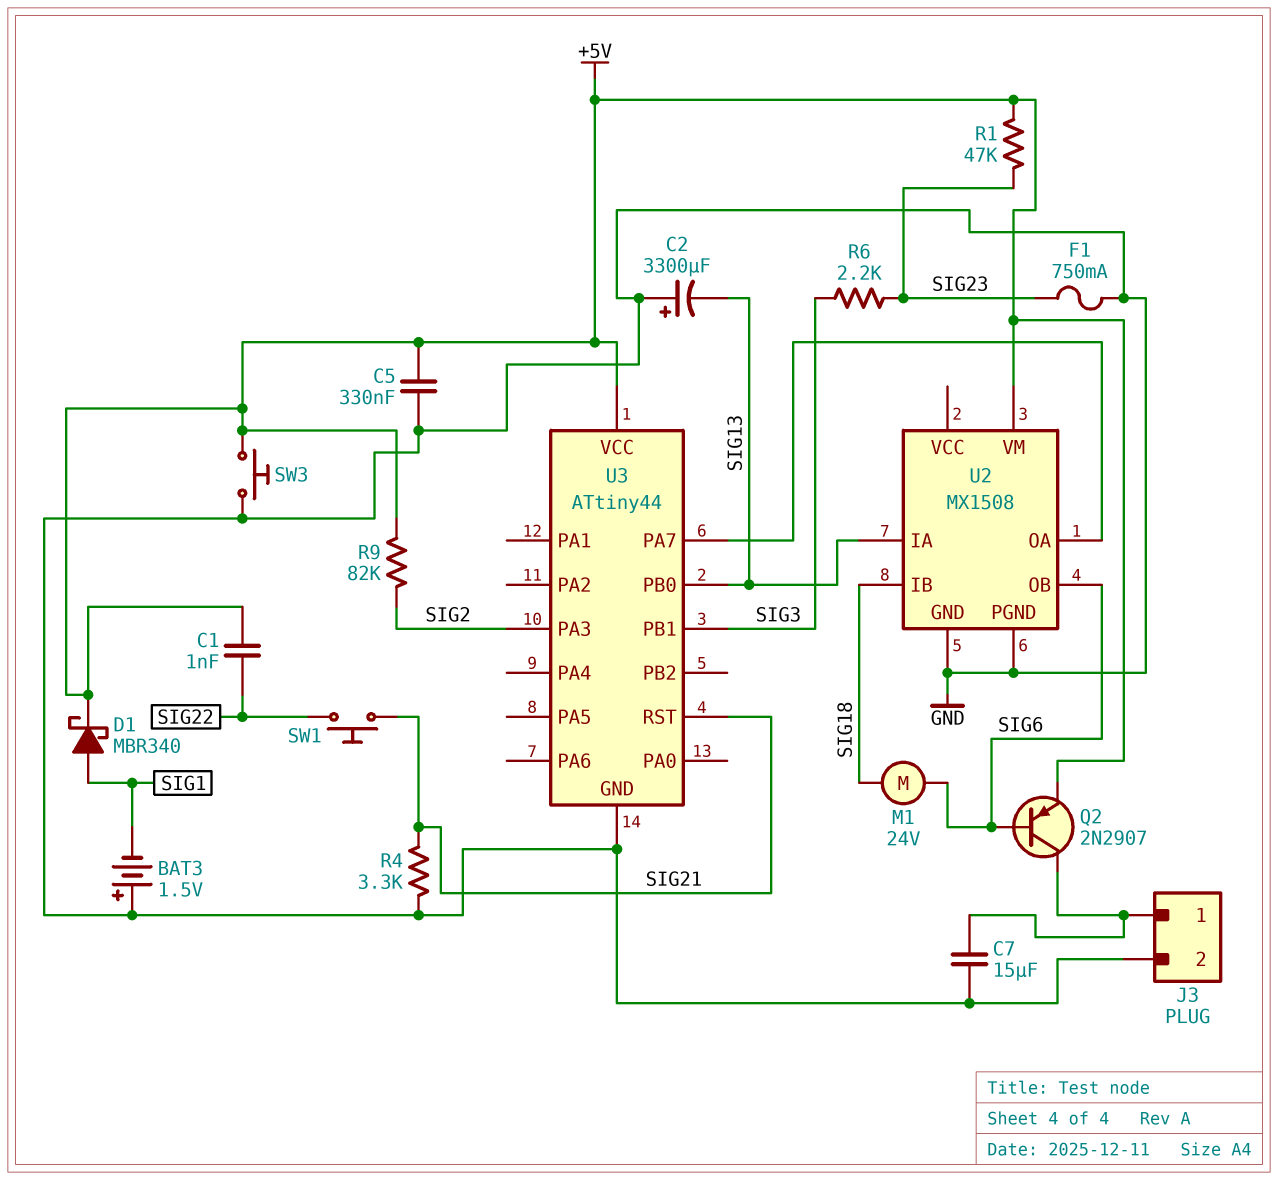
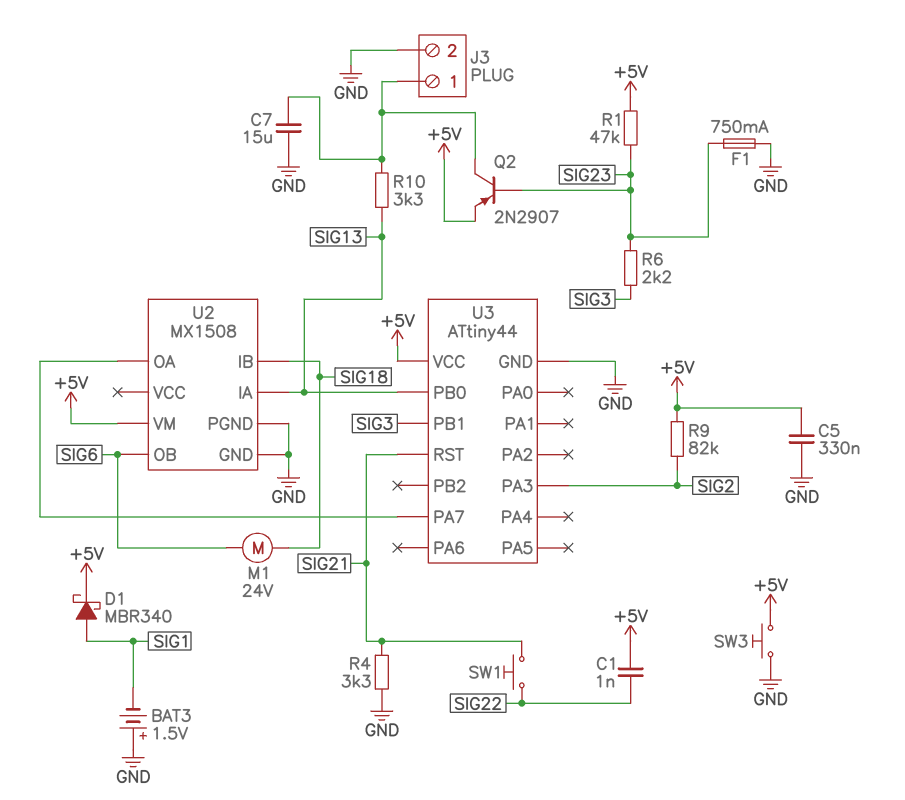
C2: 3300uF (plus GND, minus SIG13) -> none
Q2: PNP 2N2907 (B SIG6, C J3/1, E +5V) -> PNP 2N2907 (B SIG23, C J3/1, E +5V)
R10: none -> 3.3k (J3/1, SIG13)

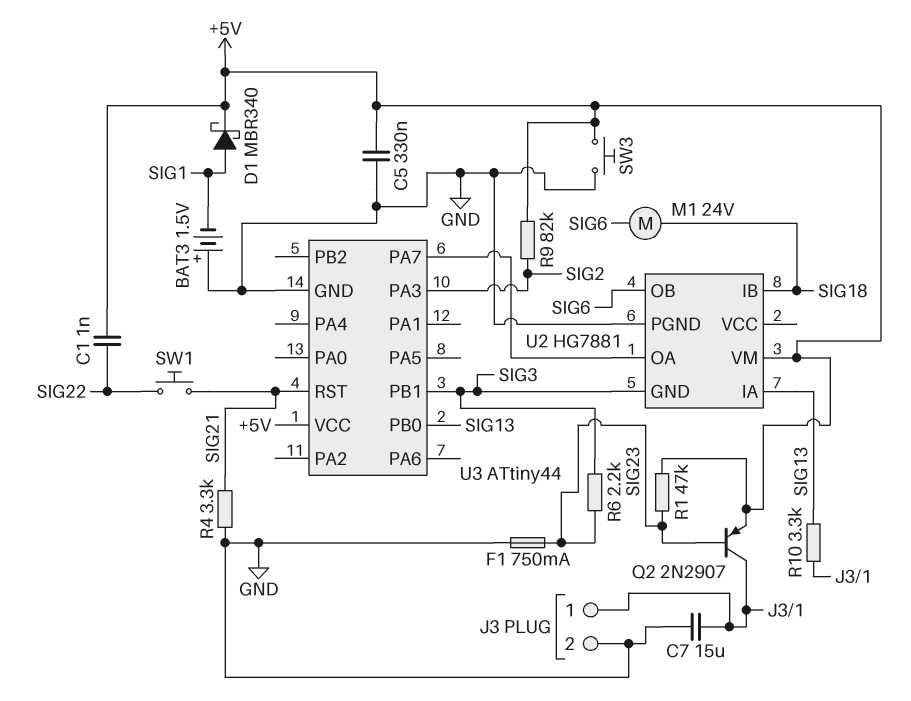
U2: MX1508 -> HG7881
U2 pin GND: GND -> SIG3

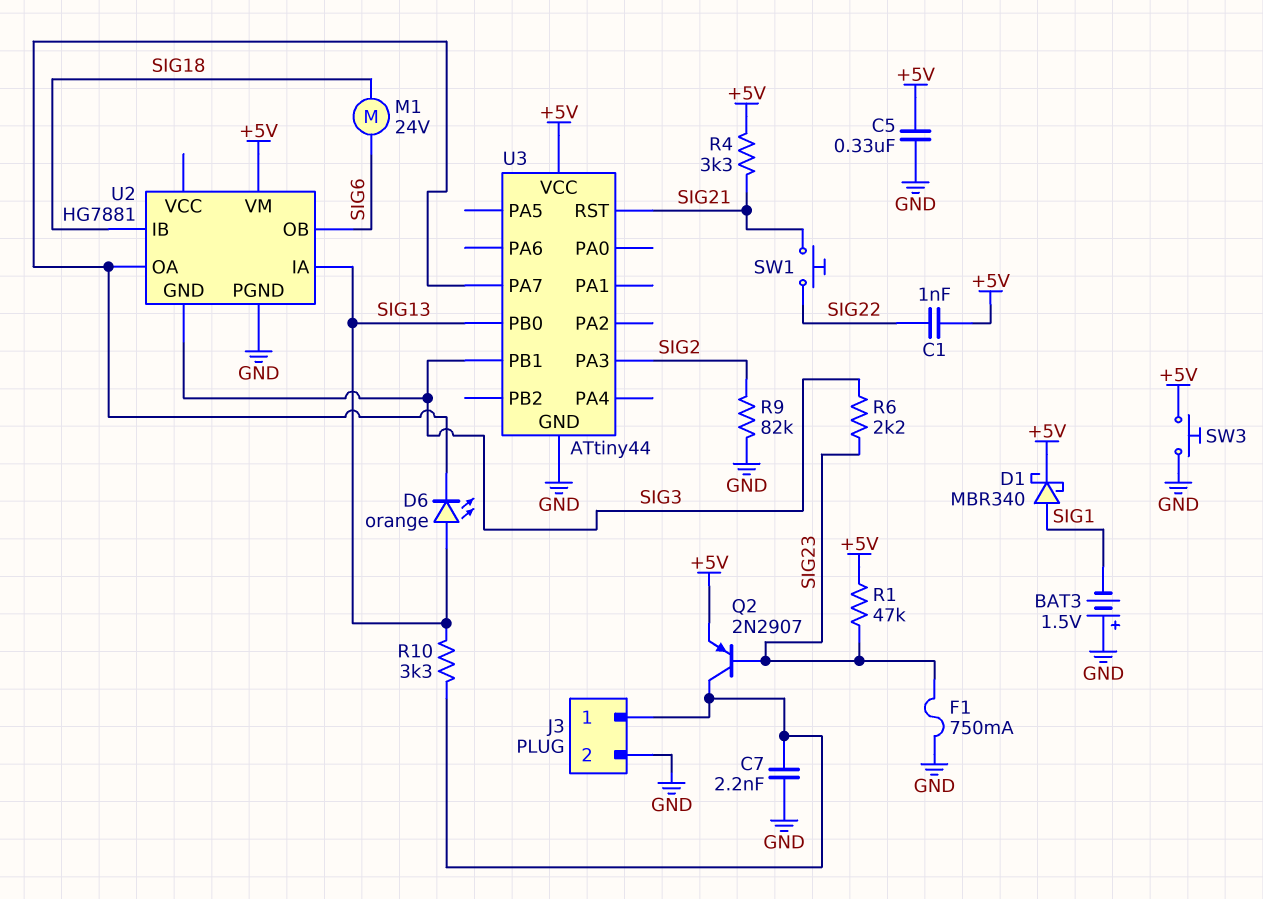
C7: 15uF (GND, J3/1) -> 2.2nF (GND, J3/1)
D6: none -> LED orange (A SIG13, K U2/OA)
R4: 3.3k (GND, SIG21) -> 3.3k (+5V, SIG21)
R9: 82k (+5V, SIG2) -> 82k (GND, SIG2)

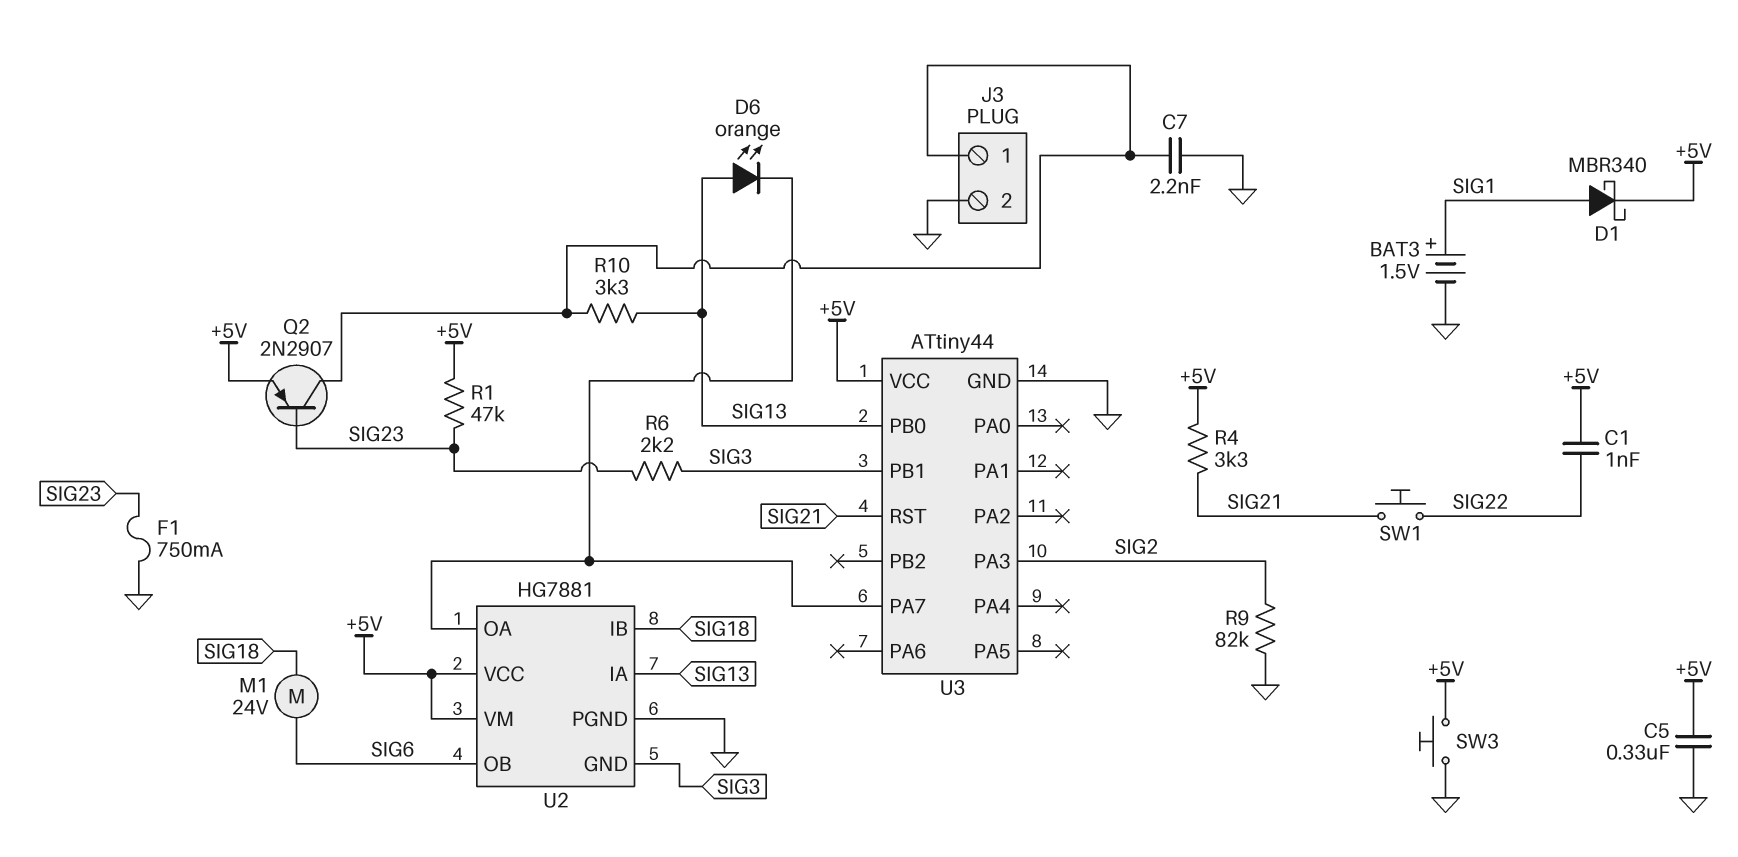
BAT3: 1.5V (plus GND, minus SIG1) -> 1.5V (plus SIG1, minus GND)
U2 pin VCC: none -> +5V

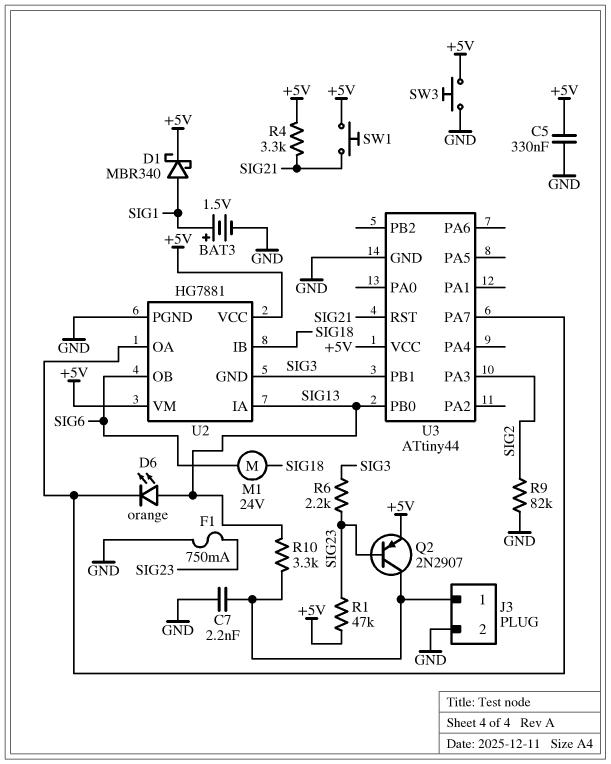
C1: 1nF (+5V, SIG22) -> none
SW1: button (SIG21, SIG22) -> button (+5V, SIG21)

